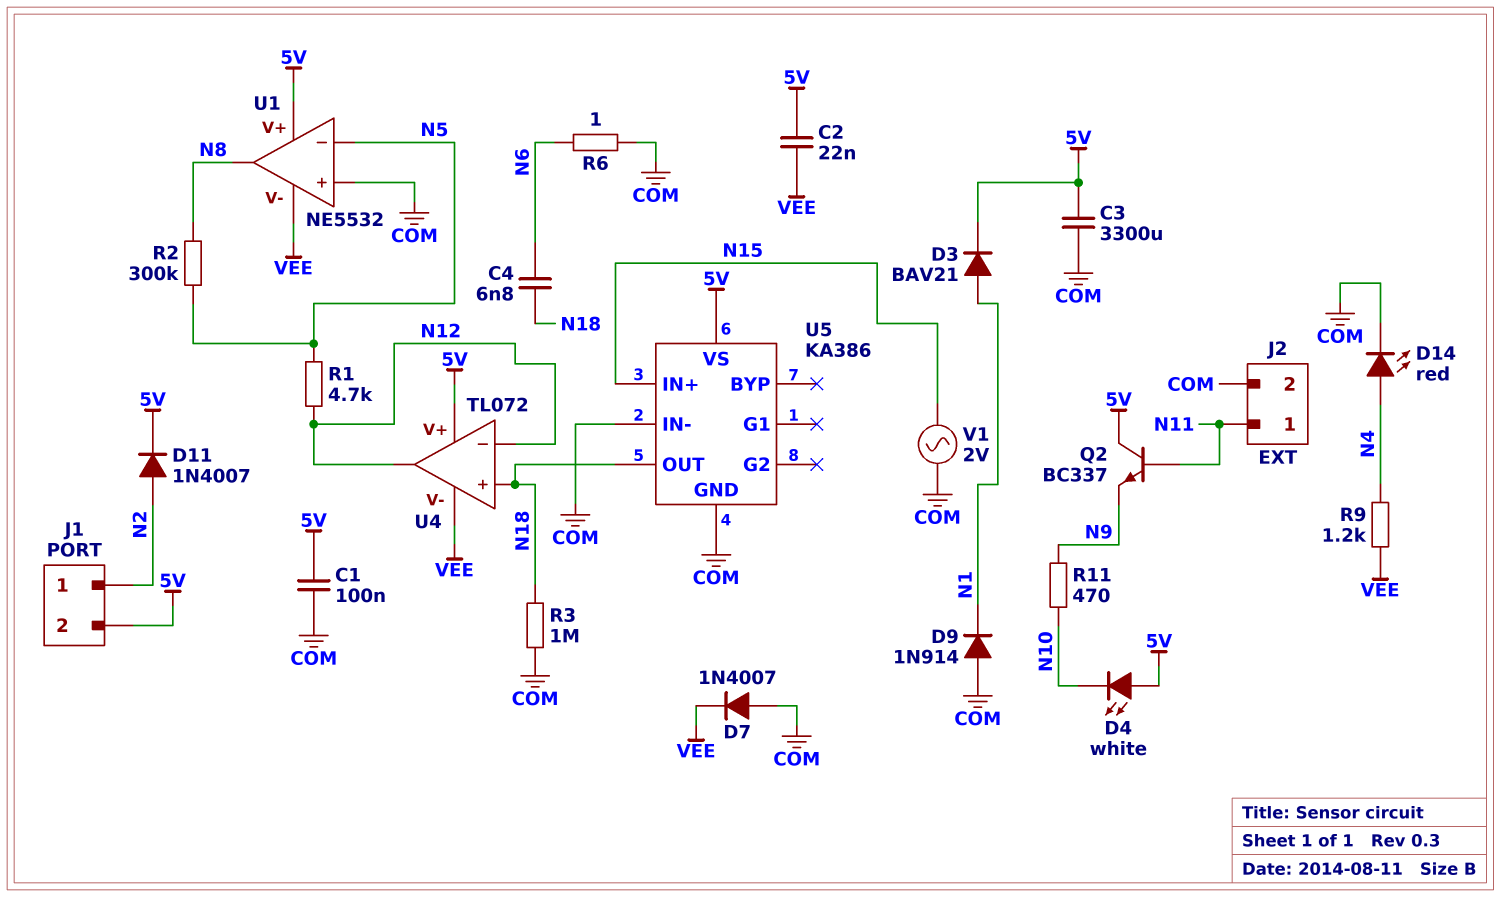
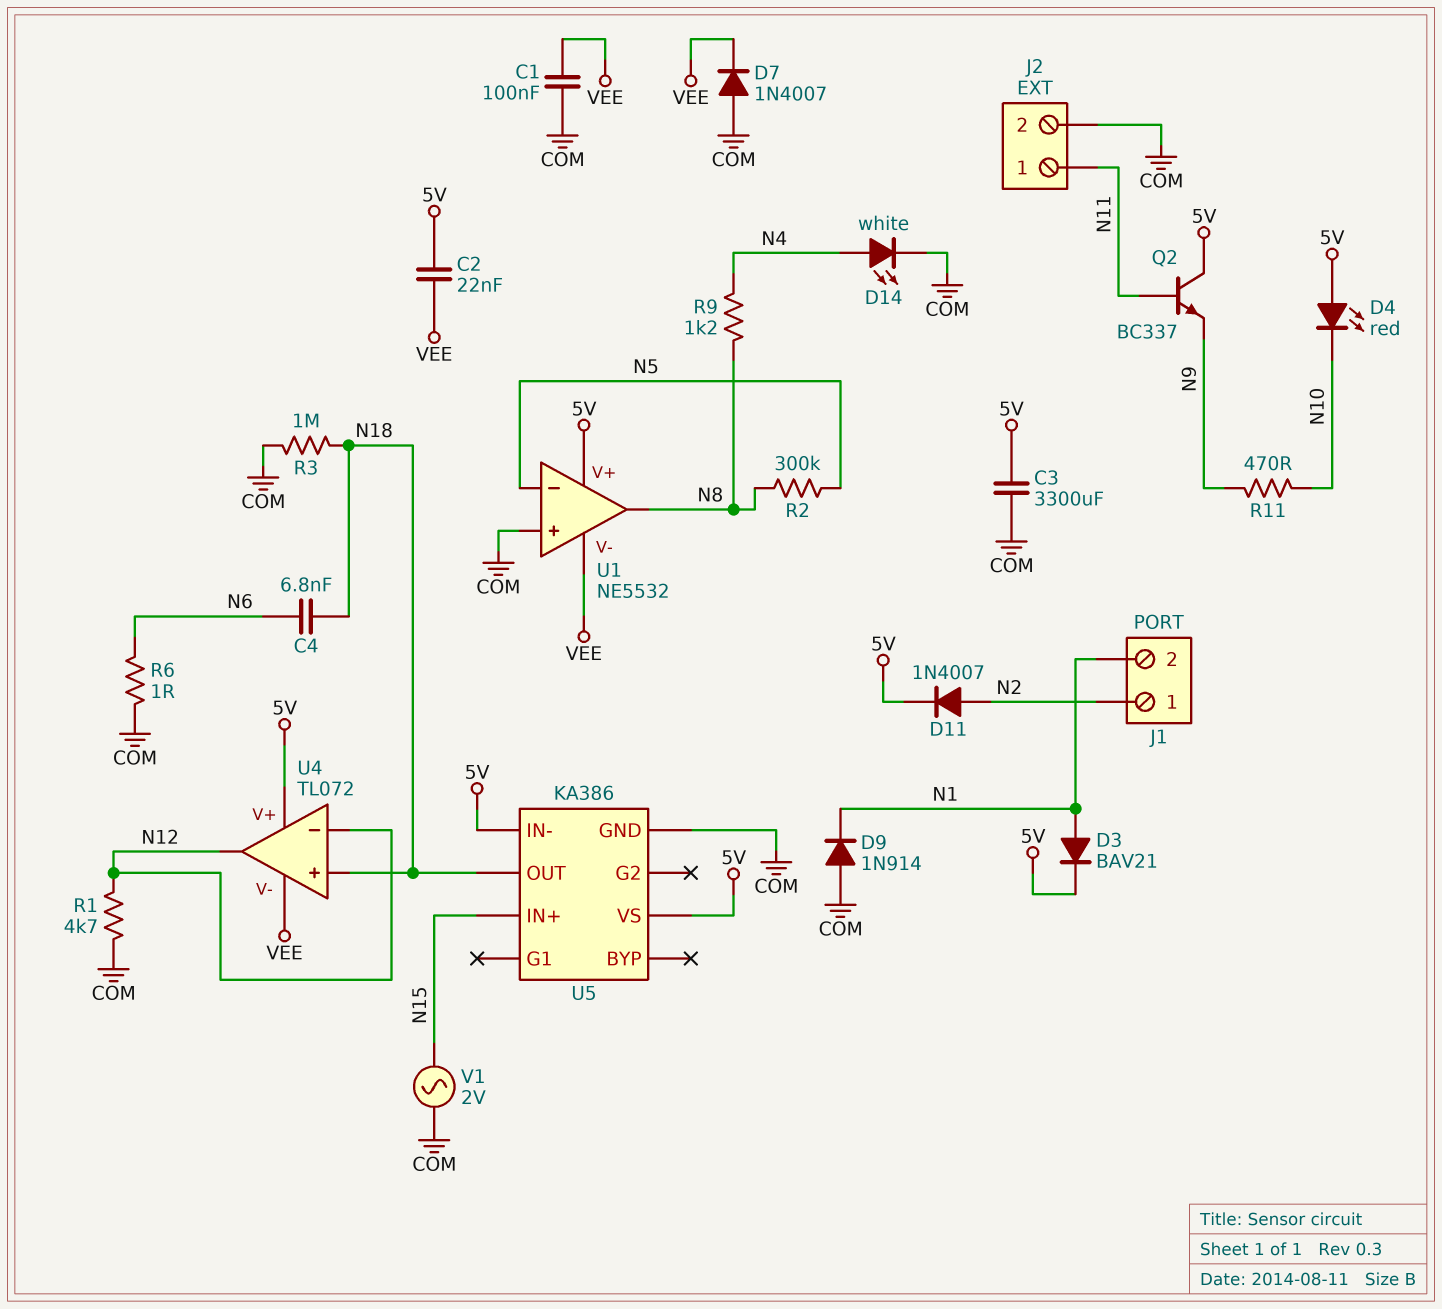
C1: 100nF (5V, COM) -> 100nF (COM, VEE)
D4: LED white (A 5V, K N10) -> LED red (A 5V, K N10)
D14: LED red (A N4, K COM) -> LED white (A N4, K COM)
J1 pin 2: 5V -> N1
R1: 4.7k (N5, N12) -> 4.7k (COM, N12)
R9: 1.2k (N4, VEE) -> 1.2k (N4, N8)
U5 pin IN-: COM -> 5V

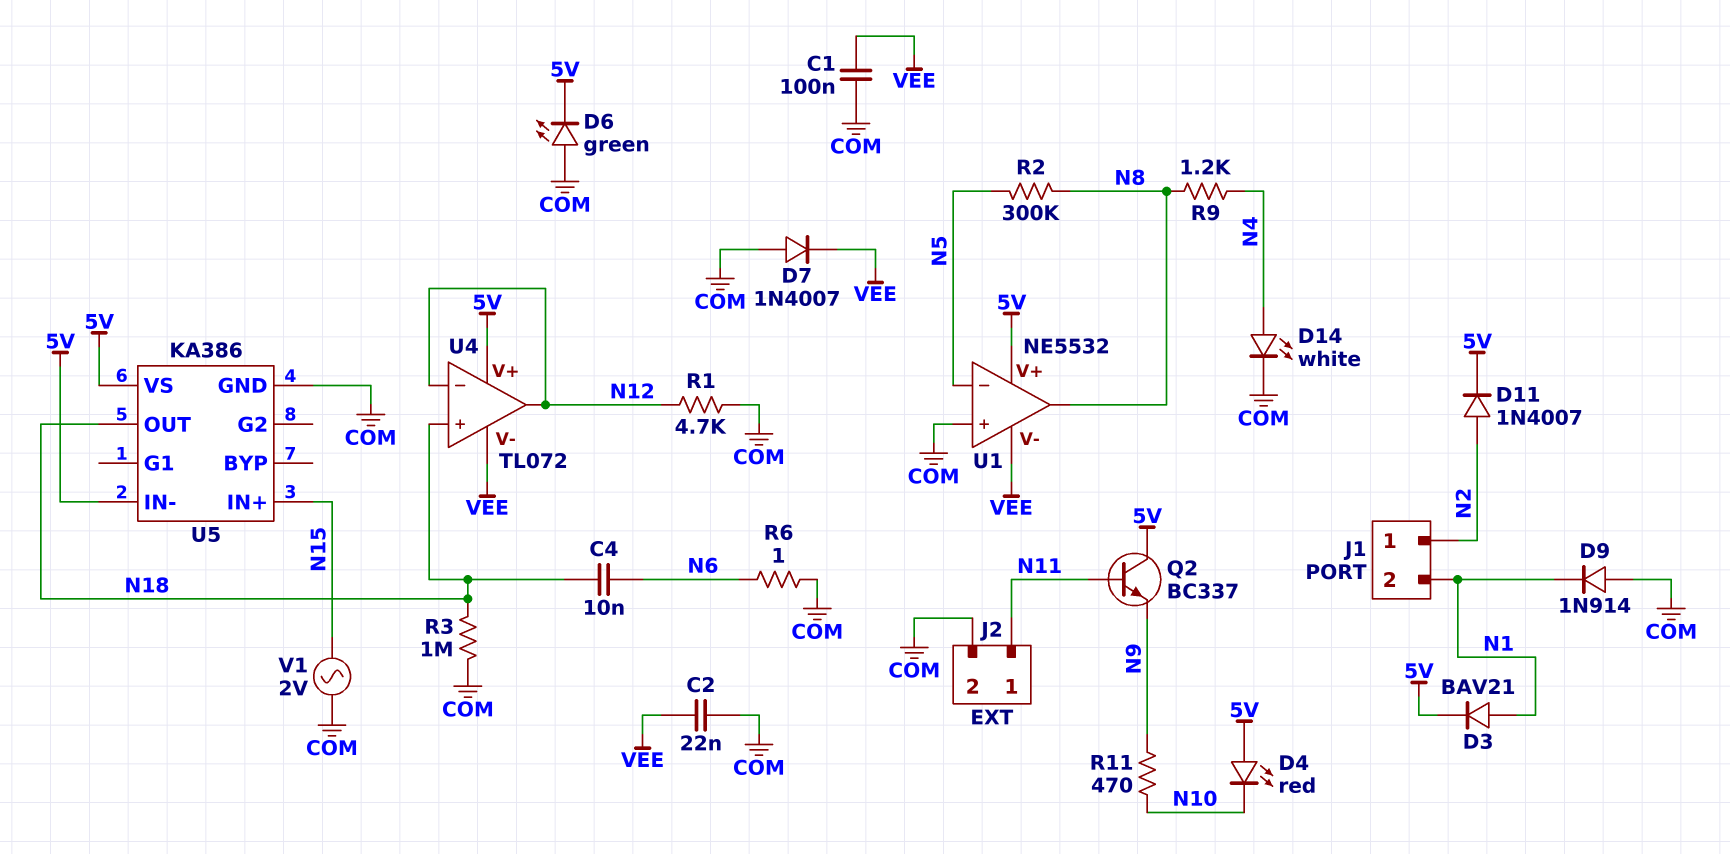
C2: 22nF (5V, VEE) -> 22nF (COM, VEE)
C3: 3300uF (5V, COM) -> none
C4: 6.8nF (N6, N18) -> 10nF (N6, N18)
D6: none -> LED green (A COM, K 5V)

